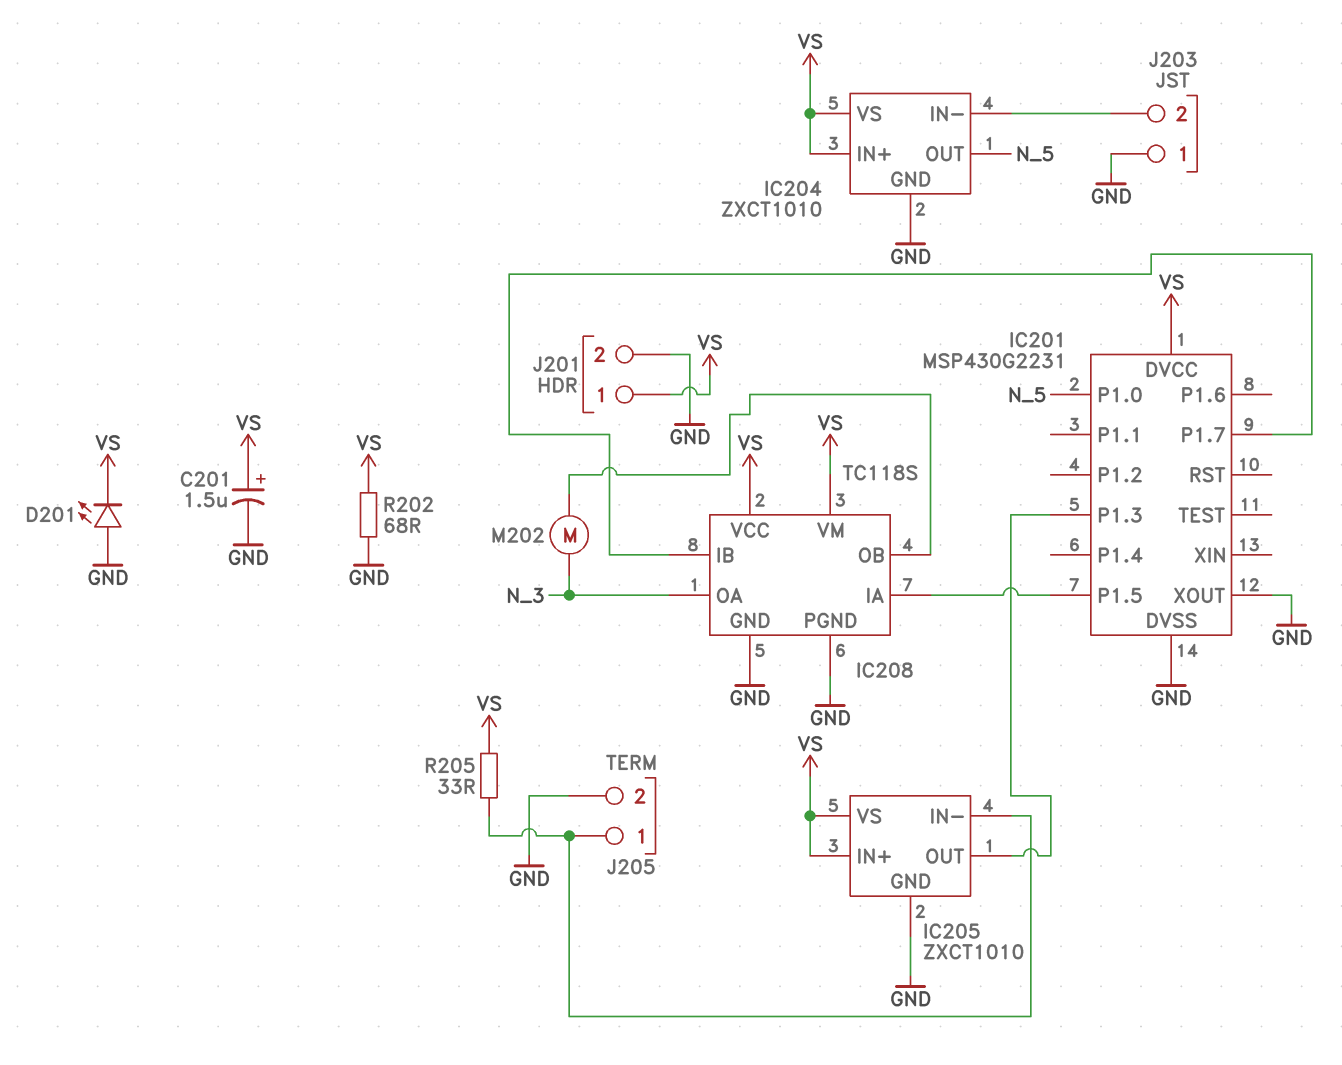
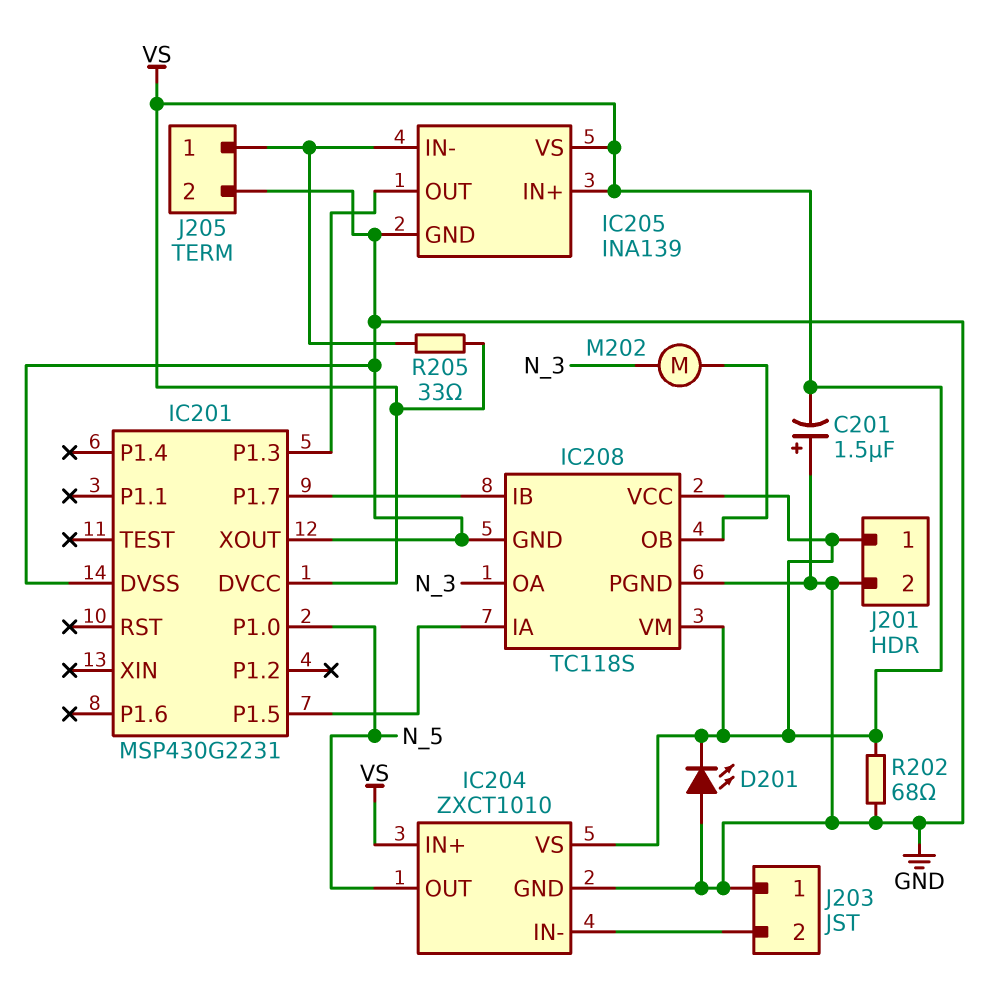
C201: 1.5uF (plus VS, minus GND) -> 1.5uF (plus GND, minus VS)
IC205: ZXCT1010 -> INA139

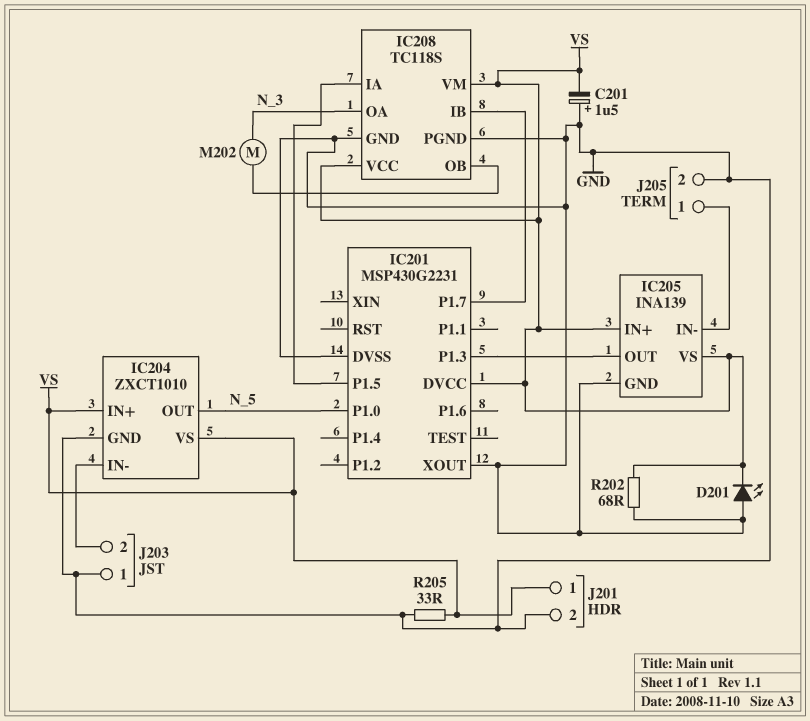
R205: 33 (IC205/IN-, VS) -> 33 (GND, VS)

